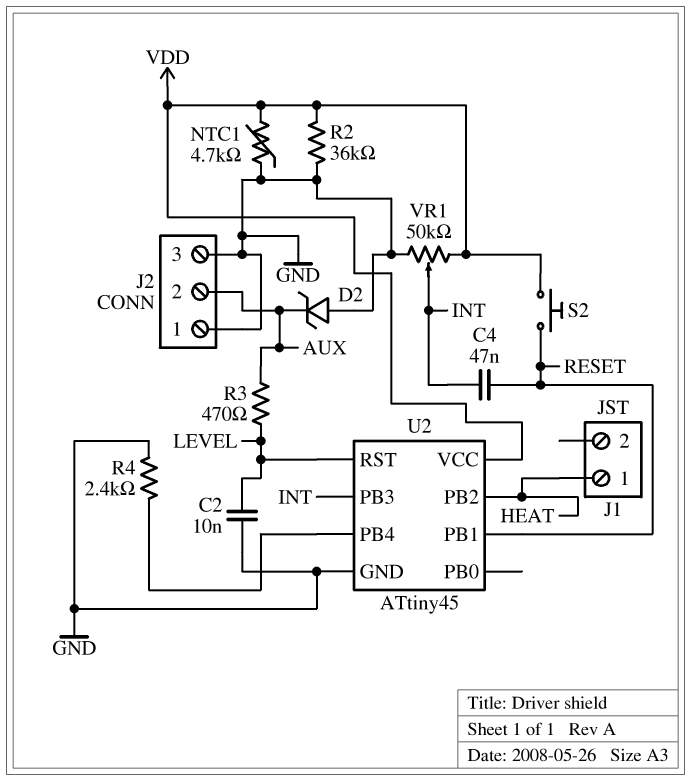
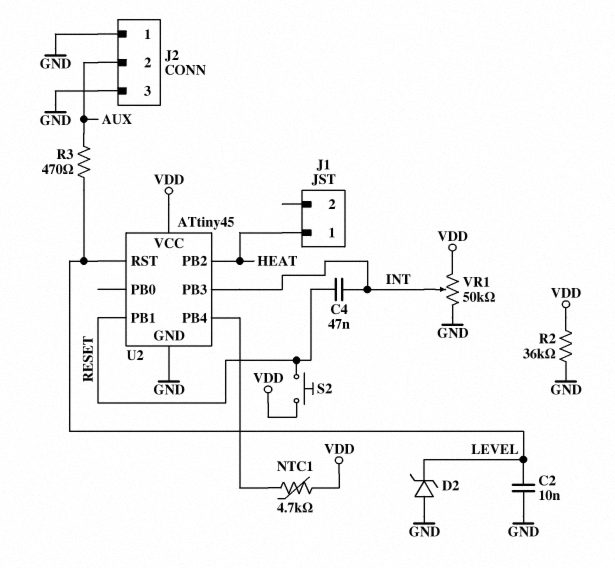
D2: zener (A GND, K AUX) -> zener (A GND, K LEVEL)
NTC1: 4.7k (GND, VDD) -> 4.7k (U2/PB4, VDD)
R4: 2.4k (GND, U2/PB4) -> none

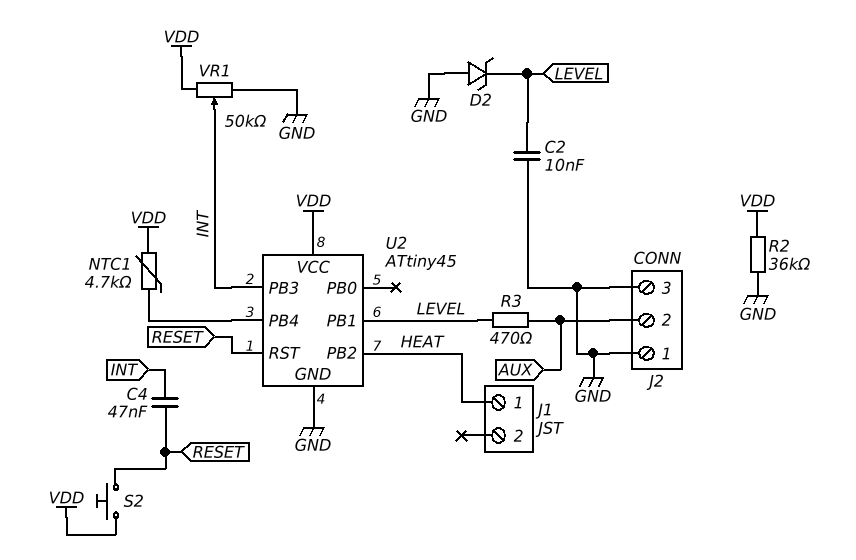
U2 pin PB1: RESET -> LEVEL
U2 pin RST: LEVEL -> RESET

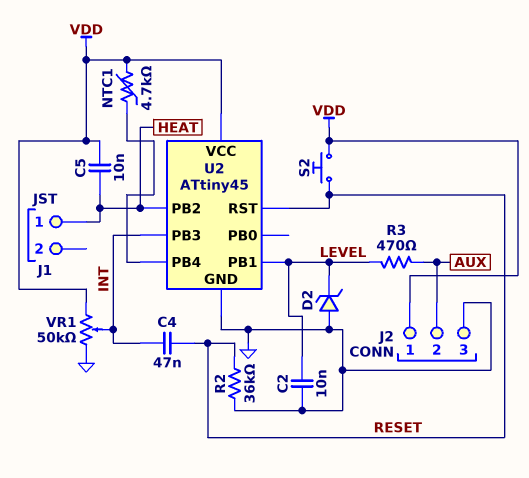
C5: none -> 10nF (HEAT, VDD)
J2 pin 1: GND -> VDD
R2: 36k (GND, VDD) -> 36k (GND, RESET)

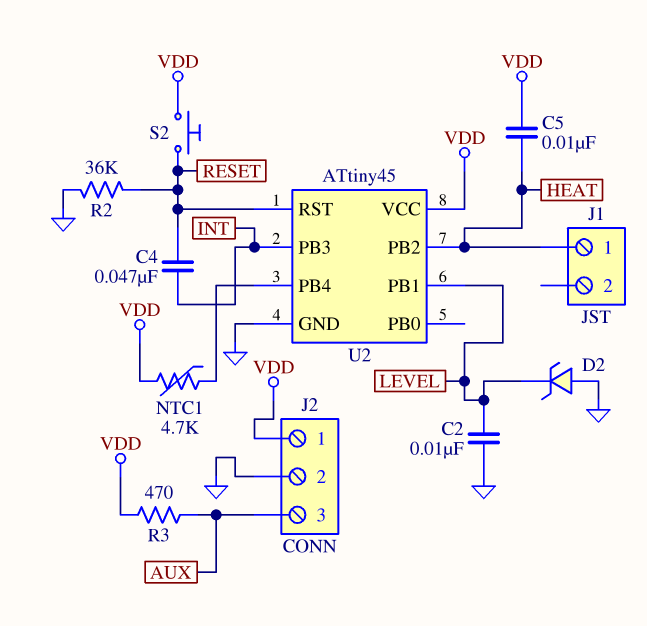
J2 pin 2: AUX -> GND
J2 pin 3: GND -> AUX
R3: 470 (AUX, LEVEL) -> 470 (AUX, VDD)
VR1: 50k (GND, VDD, wiper INT) -> none

